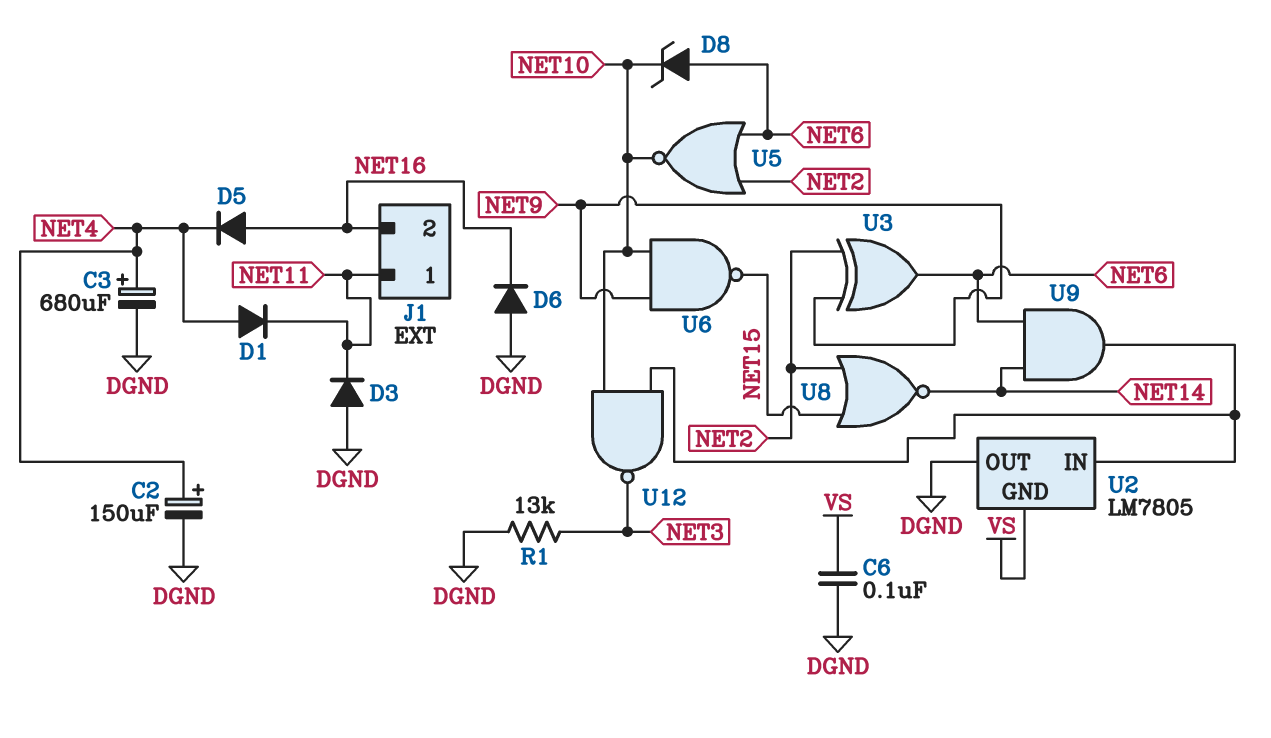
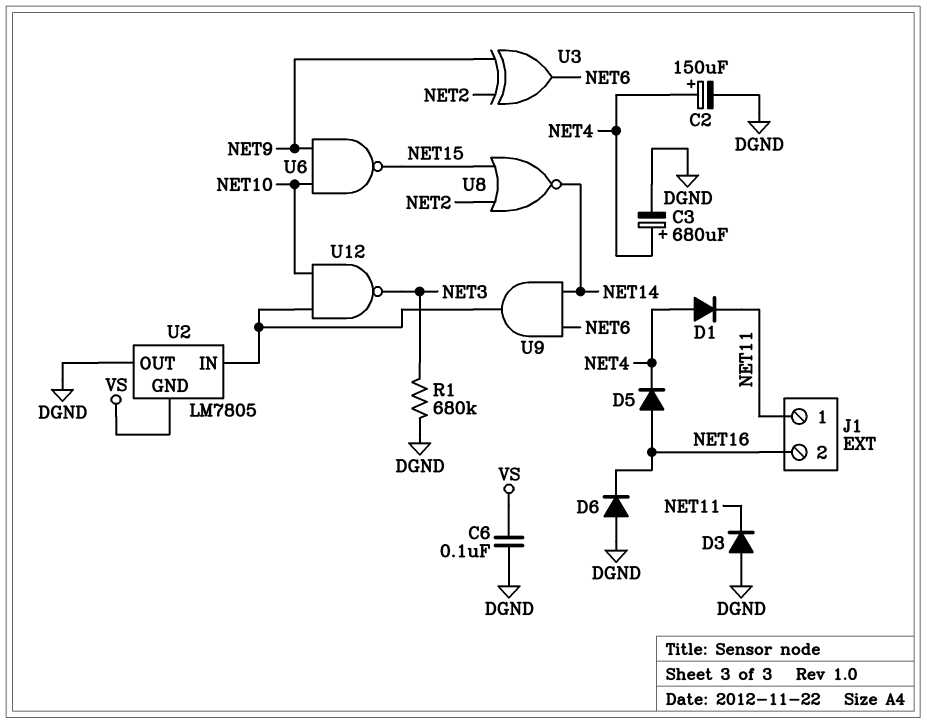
D8: zener (A NET6, K NET10) -> none
R1: 13k (DGND, NET3) -> 680k (DGND, NET3)
U5: NOR (in NET2, in NET6, out NET10) -> none

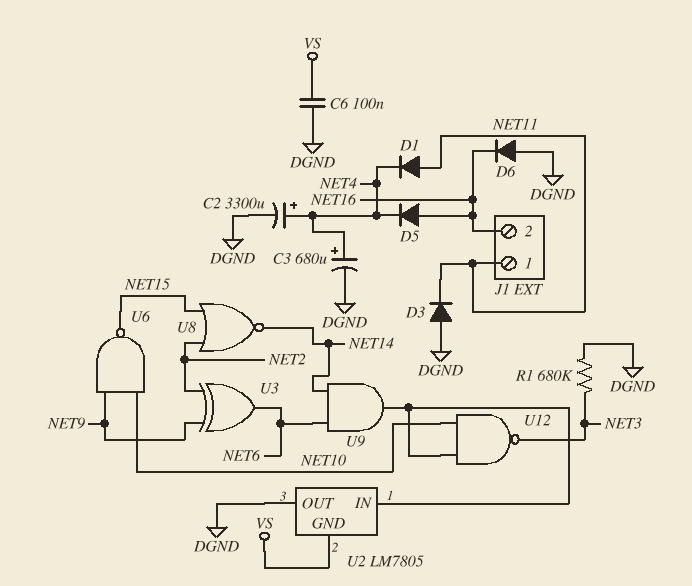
C2: 150uF (plus NET4, minus DGND) -> 3300uF (plus NET4, minus DGND)
D1: diode (A NET4, K NET11) -> diode (A NET11, K NET4)

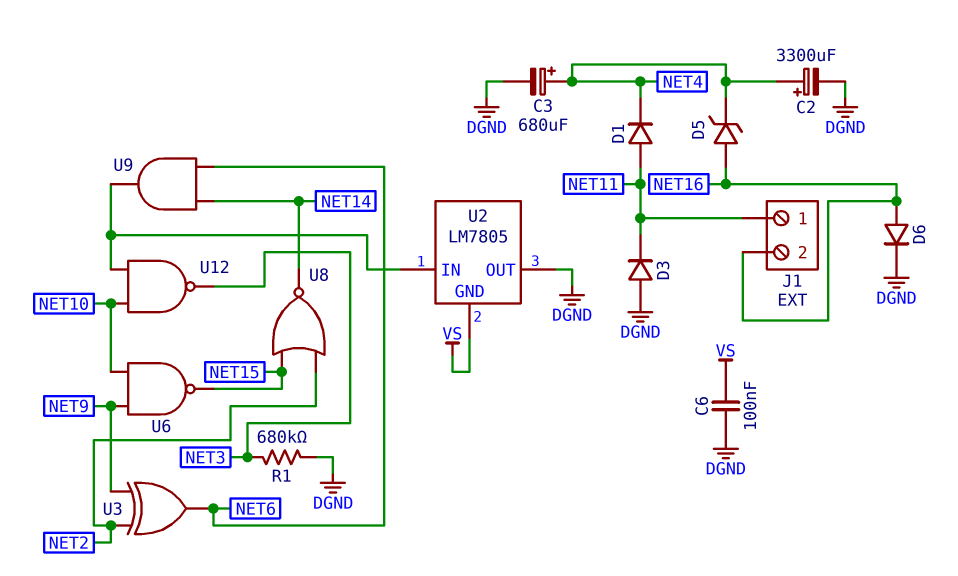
D5: diode (A NET16, K NET4) -> zener (A NET16, K NET4)
D6: diode (A DGND, K NET16) -> diode (A NET16, K DGND)

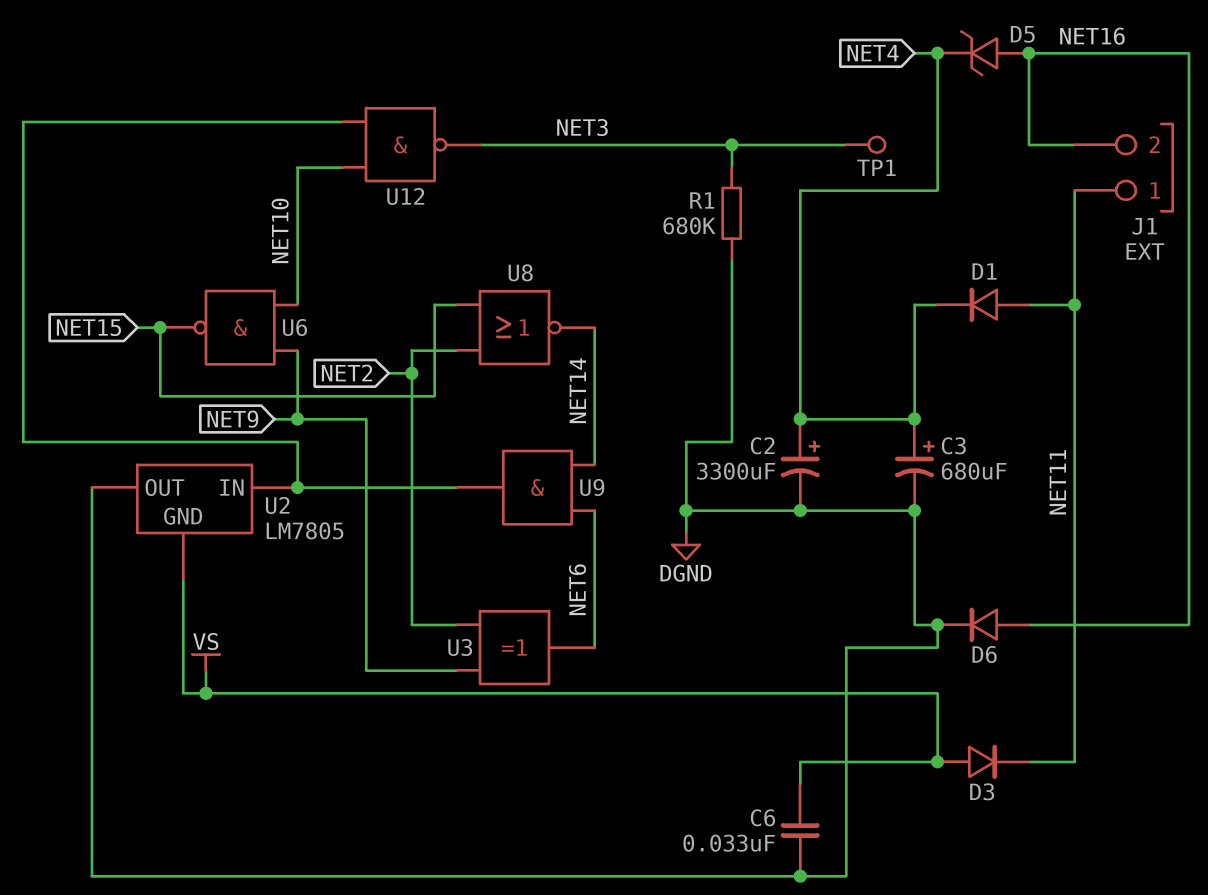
C6: 100nF (DGND, VS) -> 33nF (DGND, VS)
D3: diode (A DGND, K NET11) -> diode (A VS, K NET11)
TP1: none -> test point (NET3)

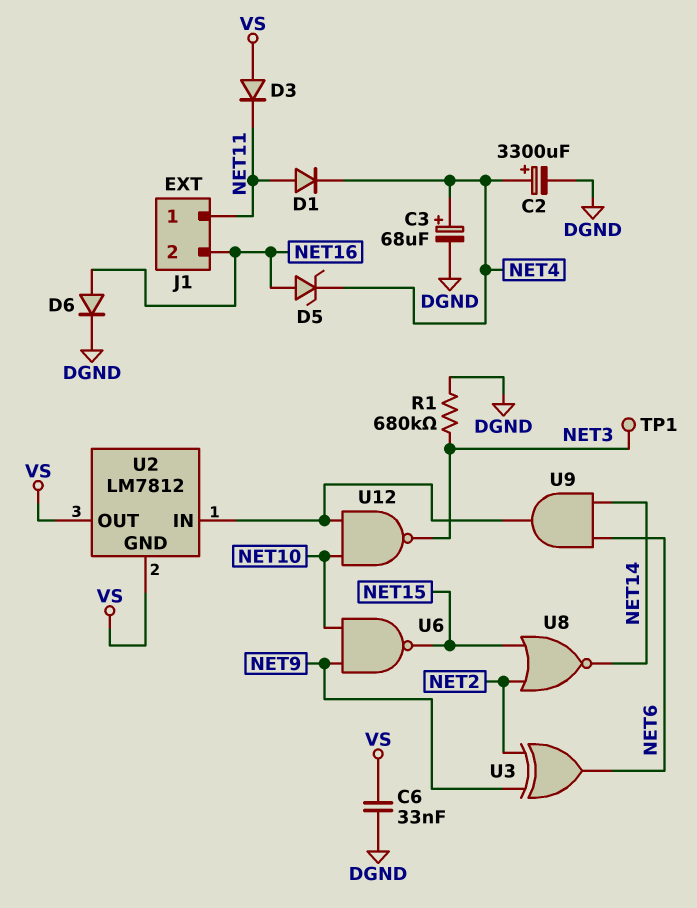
C3: 680uF (plus NET4, minus DGND) -> 68uF (plus NET4, minus DGND)
U2: LM7805 -> LM7812
U2 pin OUT: DGND -> VS

